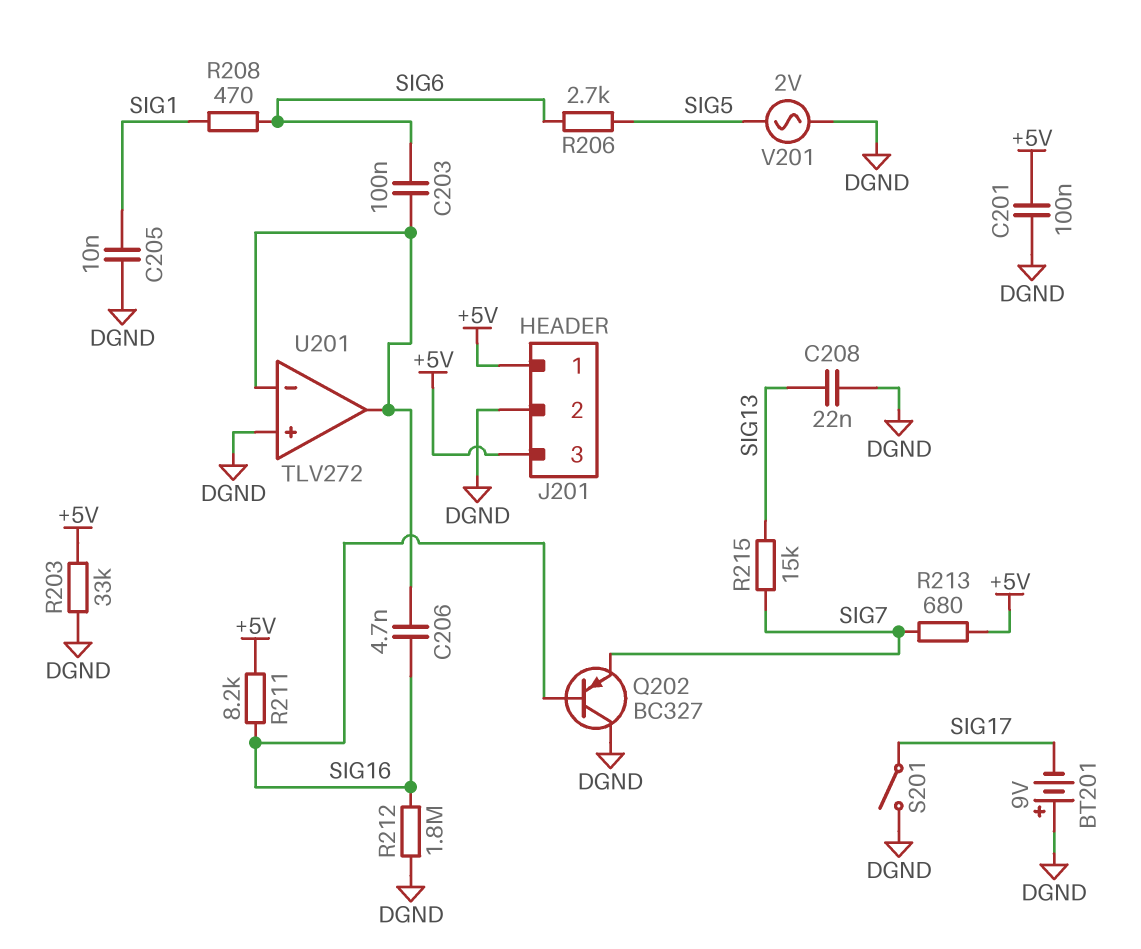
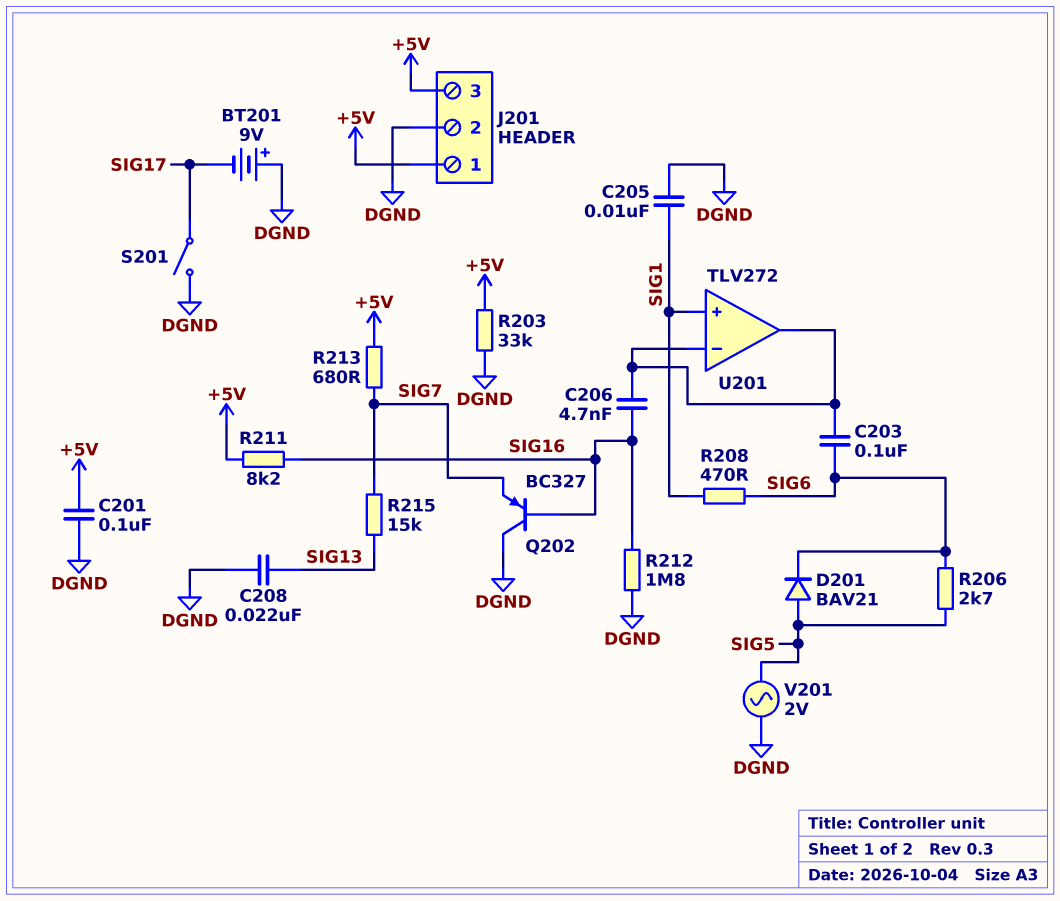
D201: none -> diode BAV21 (A SIG5, K SIG6)
U201 pin in+: DGND -> SIG1

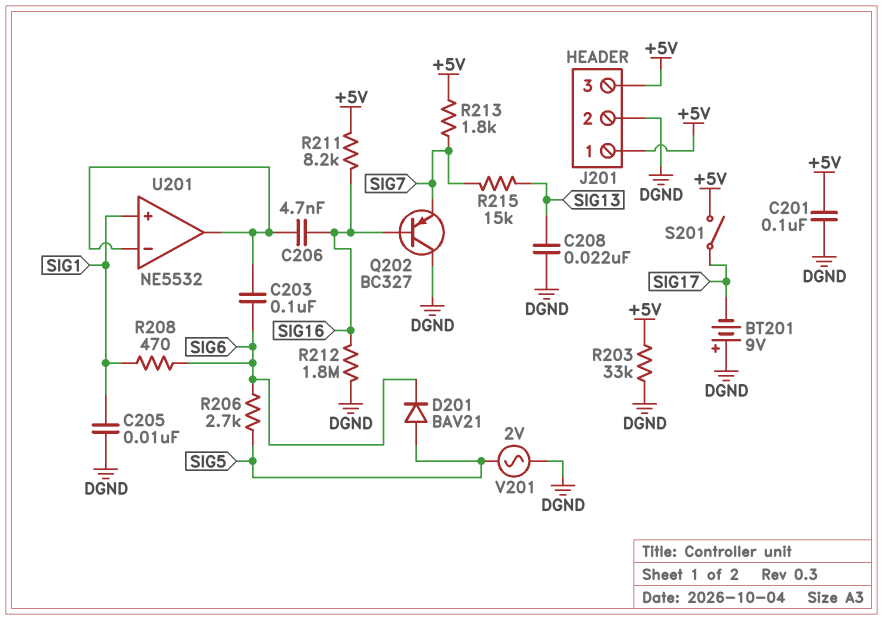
R213: 680 (+5V, SIG7) -> 1.8k (+5V, SIG7)
S201: switch (DGND, SIG17) -> switch (+5V, SIG17)
U201: TLV272 -> NE5532

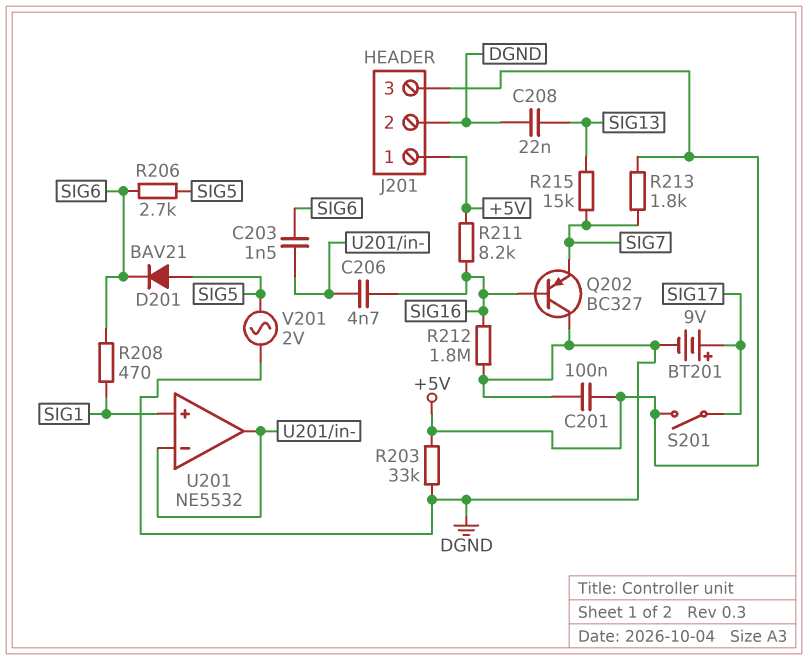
BT201: 9V (plus DGND, minus SIG17) -> 9V (plus SIG17, minus DGND)
C203: 100nF (SIG6, U201/in-) -> 1.5nF (SIG6, U201/in-)
C205: 10nF (DGND, SIG1) -> none

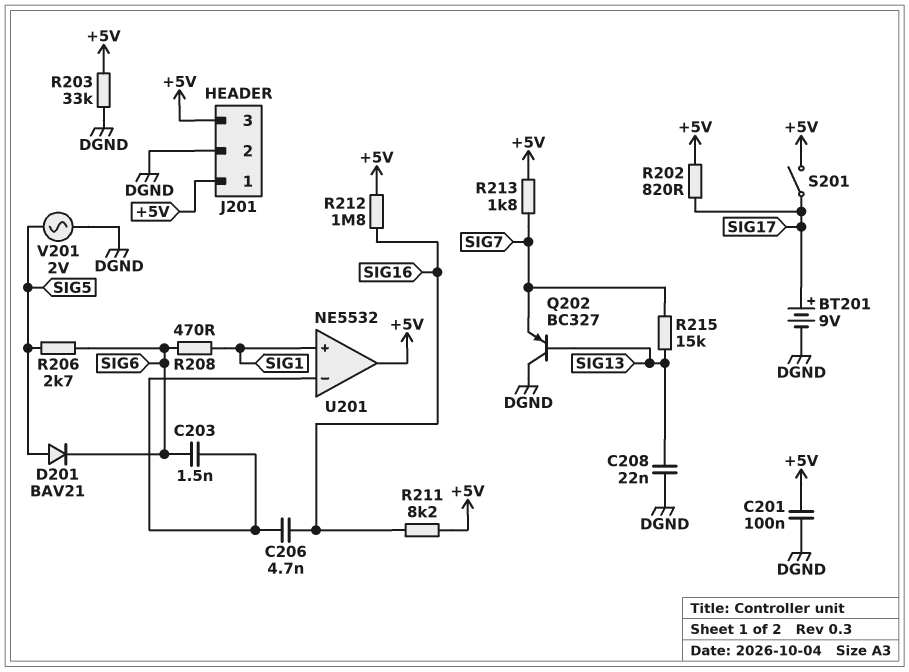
Q202: PNP BC327 (B SIG16, C DGND, E SIG7) -> PNP BC327 (B SIG13, C DGND, E SIG7)
R202: none -> 820 (+5V, SIG17)
R212: 1.8M (DGND, SIG16) -> 1.8M (+5V, SIG16)
U201 pin out: U201/in- -> +5V

